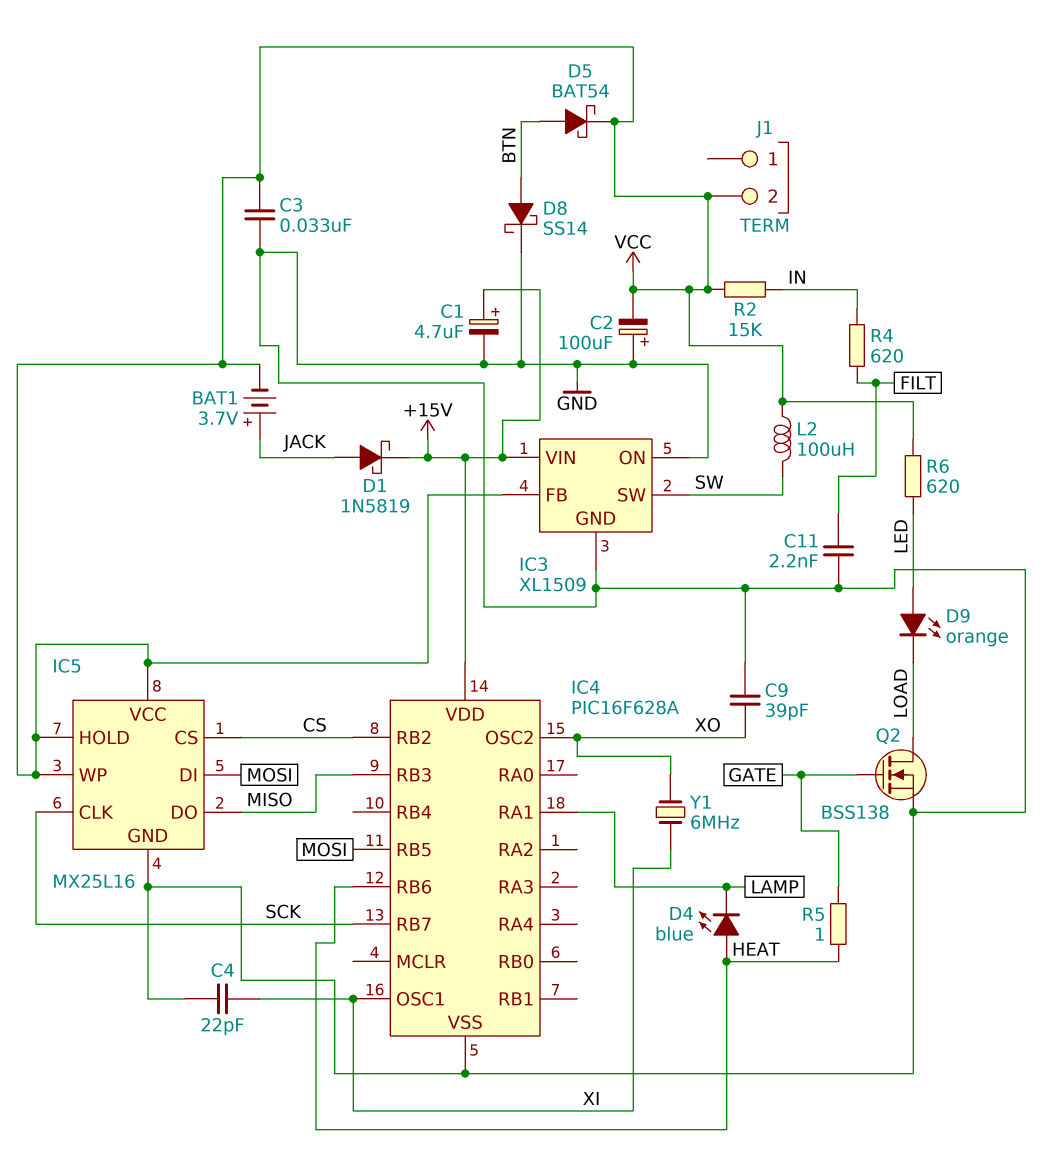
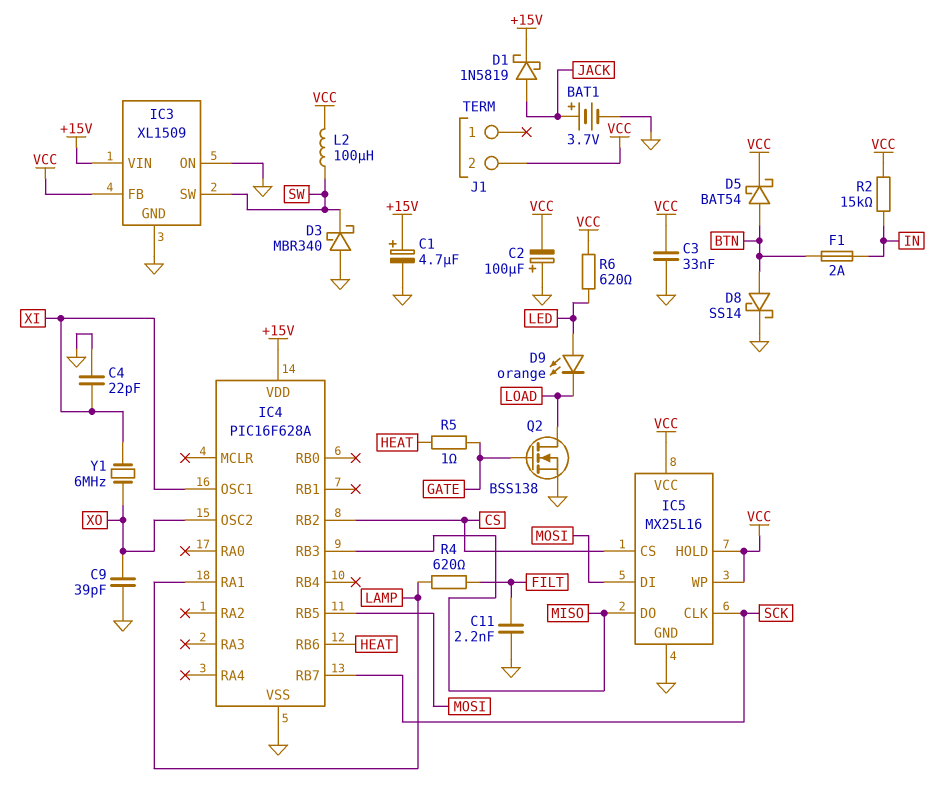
BAT1: 3.7V (plus JACK, minus VCC) -> 3.7V (plus JACK, minus GND)
D3: none -> schottky MBR340 (A GND, K SW)
D4: LED blue (A HEAT, K LAMP) -> none
F1: none -> 2A (BTN, IN)
R4: 620 (FILT, IN) -> 620 (FILT, LAMP)

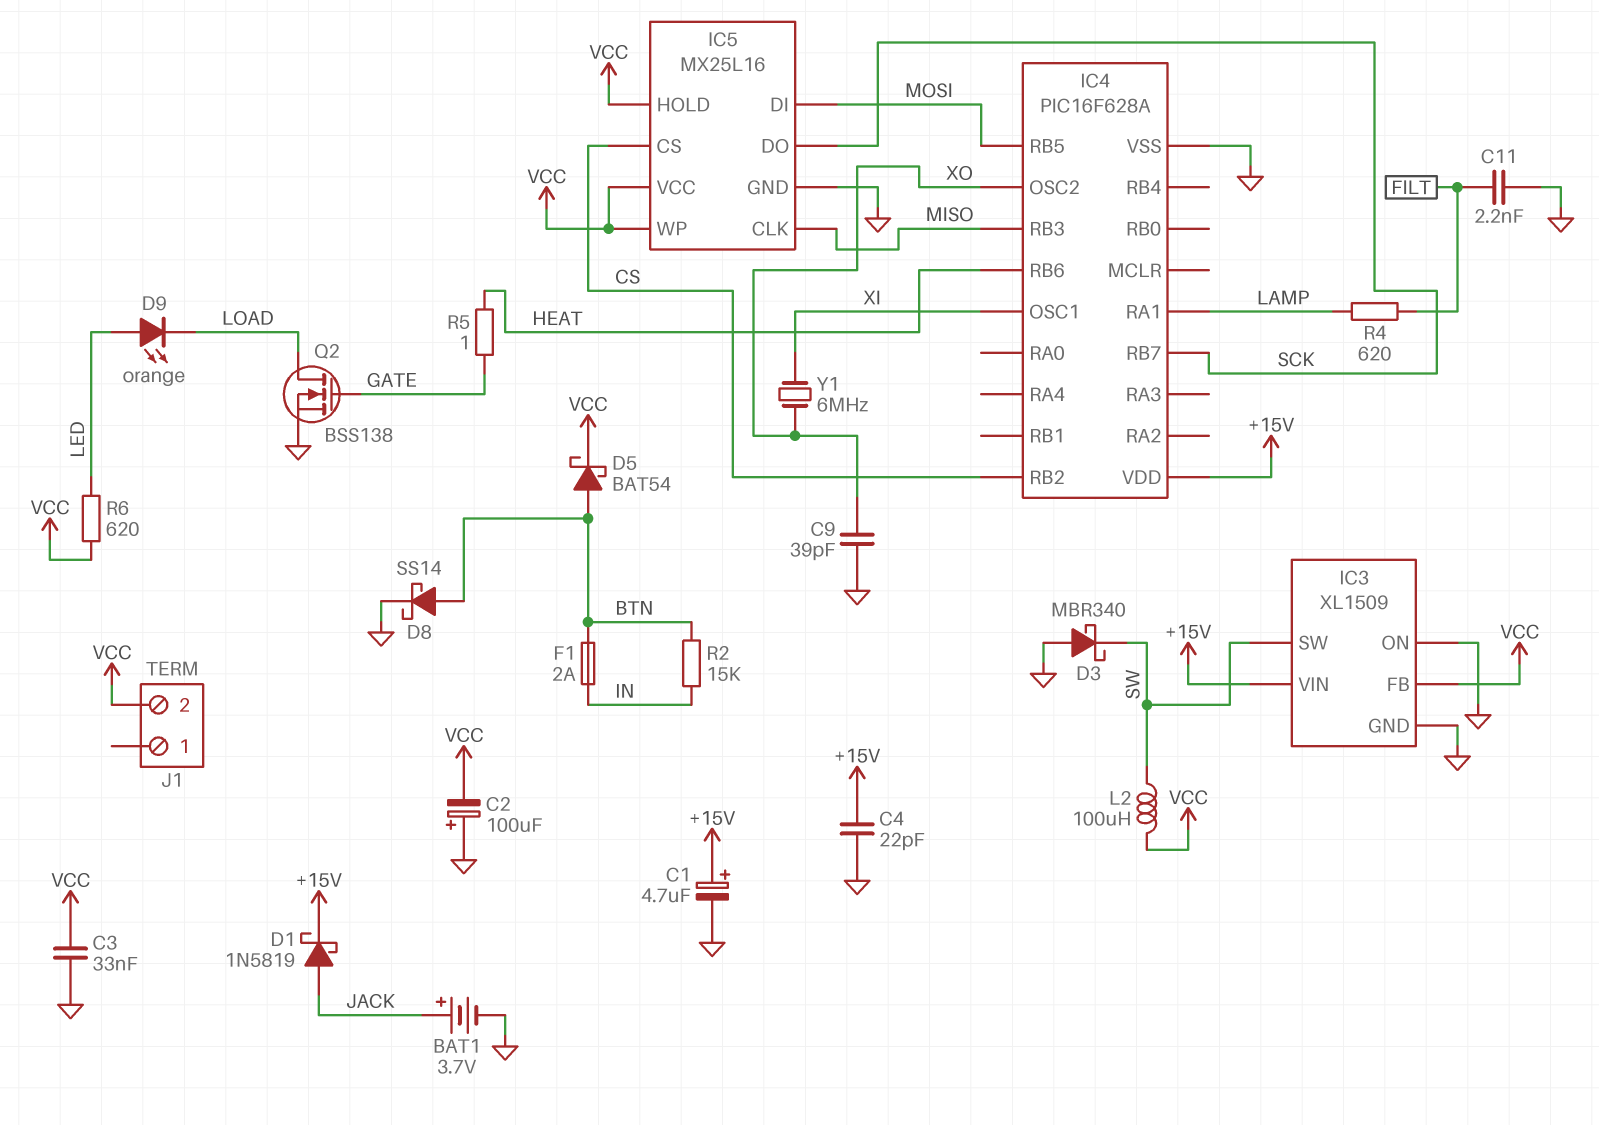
C4: 22pF (GND, XI) -> 22pF (+15V, GND)
IC5 pin CLK: SCK -> MISO
IC5 pin DO: MISO -> SCK
R2: 15k (IN, VCC) -> 15k (BTN, IN)

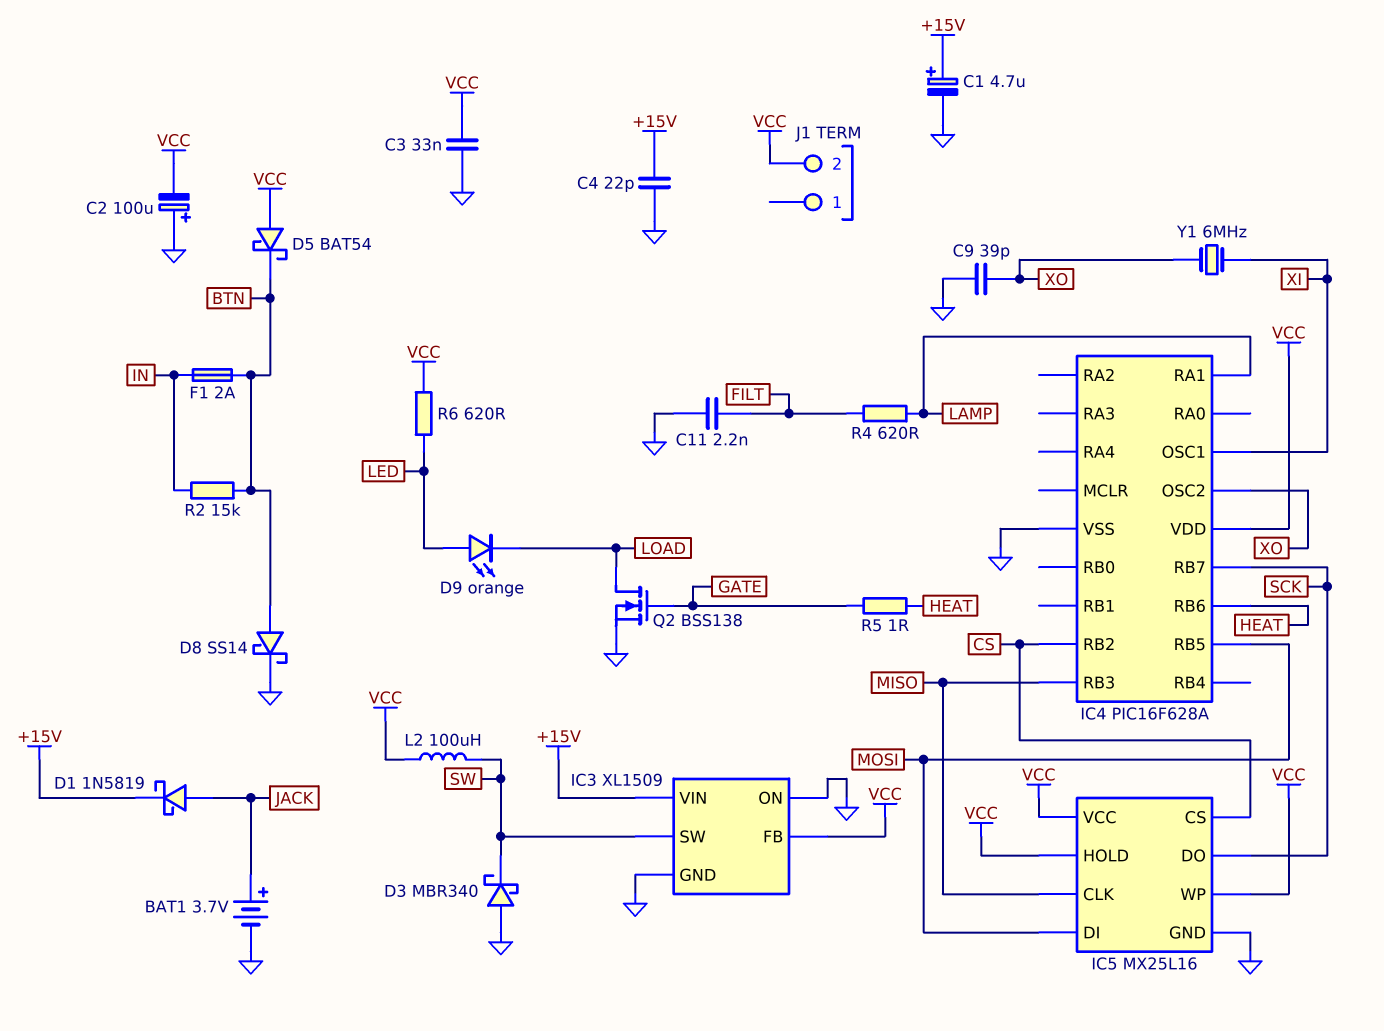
D5: schottky BAT54 (A BTN, K VCC) -> schottky BAT54 (A VCC, K BTN)
IC4 pin VDD: +15V -> VCC

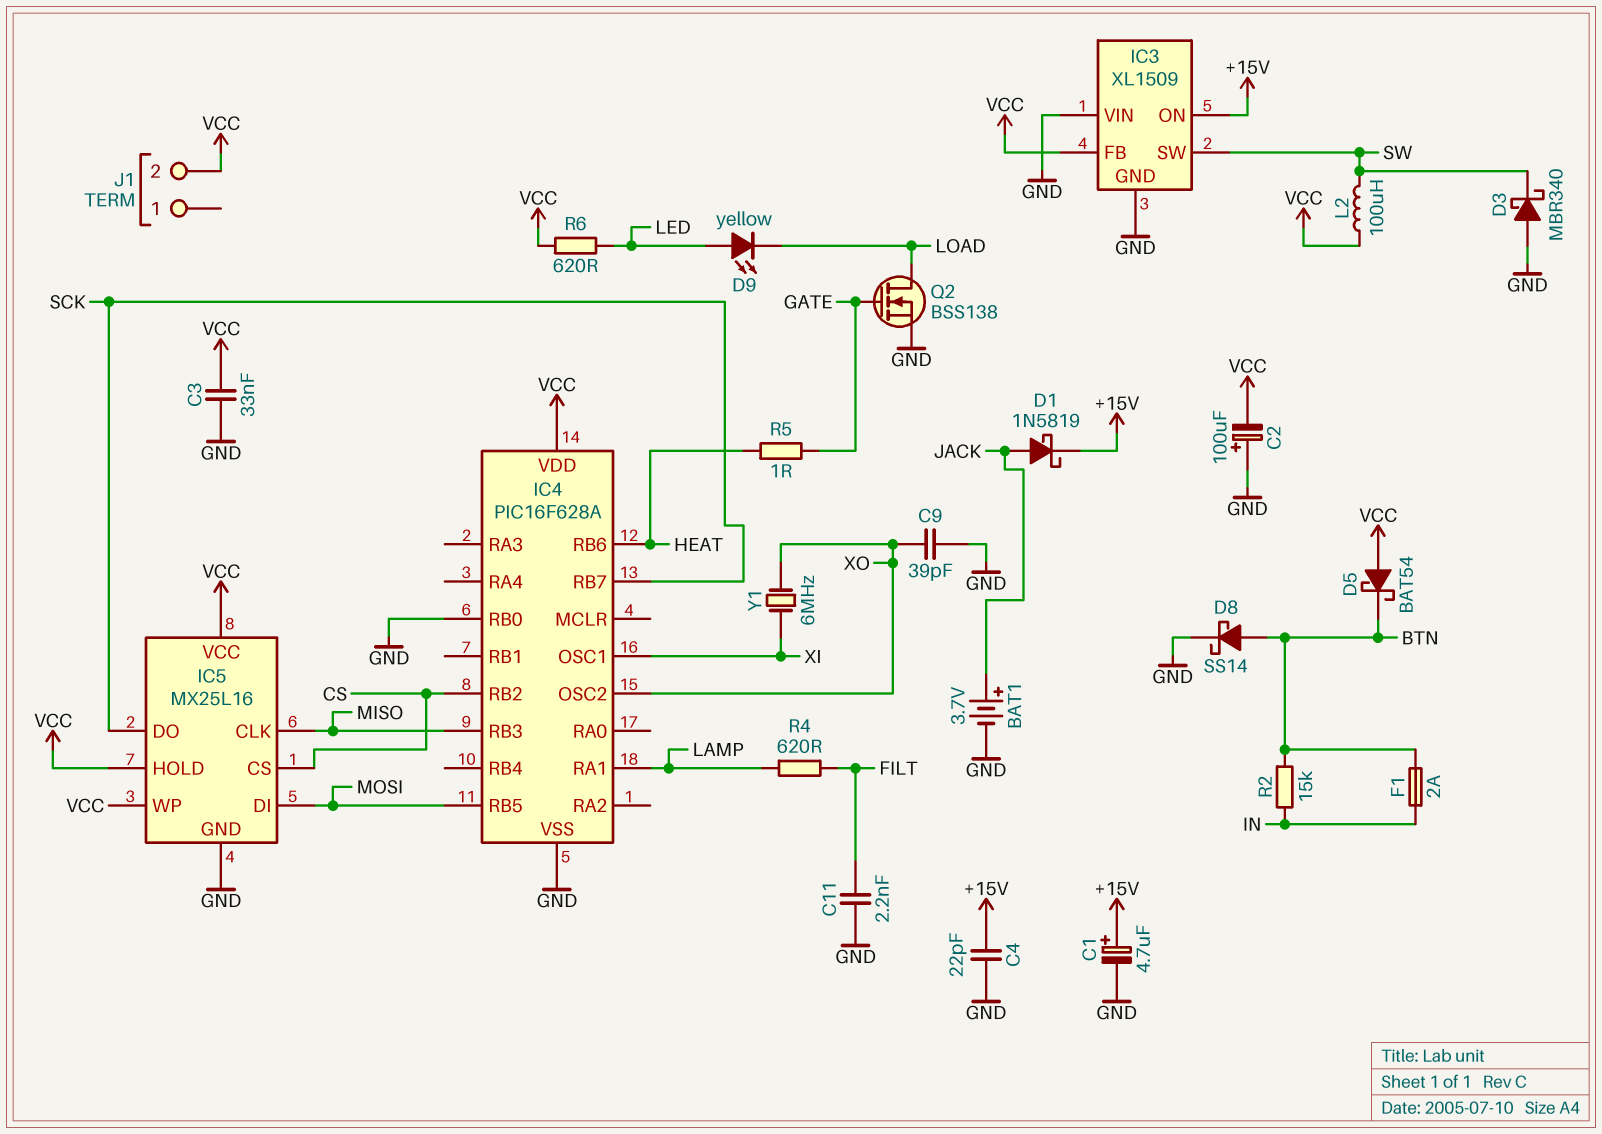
D9: LED orange (A LED, K LOAD) -> LED yellow (A LED, K LOAD)
IC3 pin ON: GND -> +15V
IC3 pin VIN: +15V -> GND
IC4 pin RB0: none -> GND

